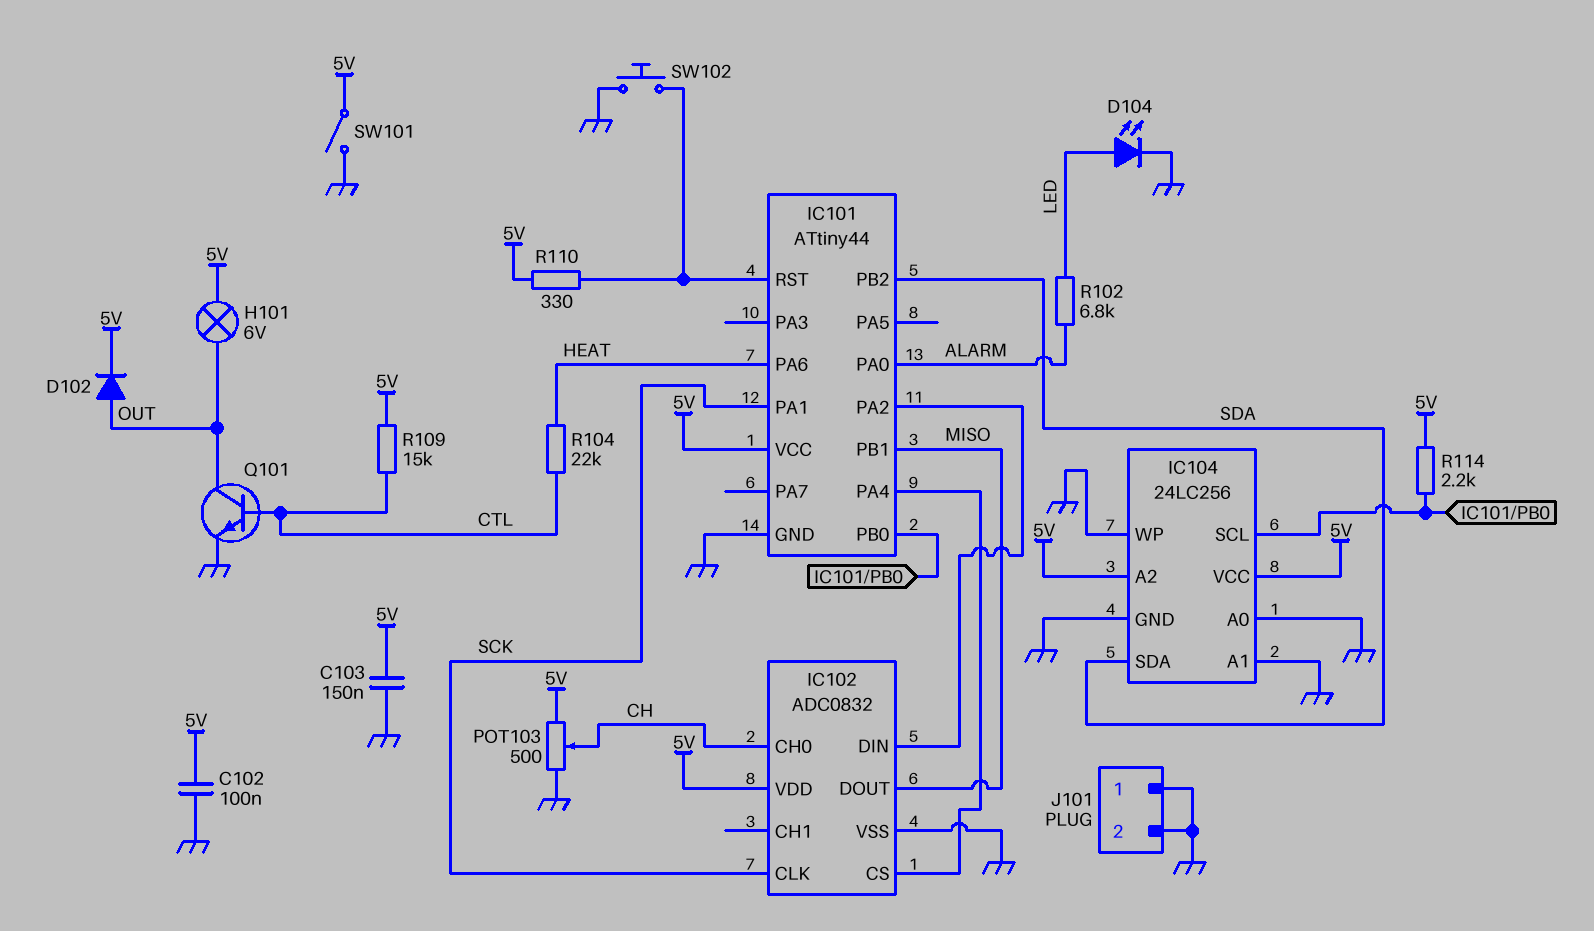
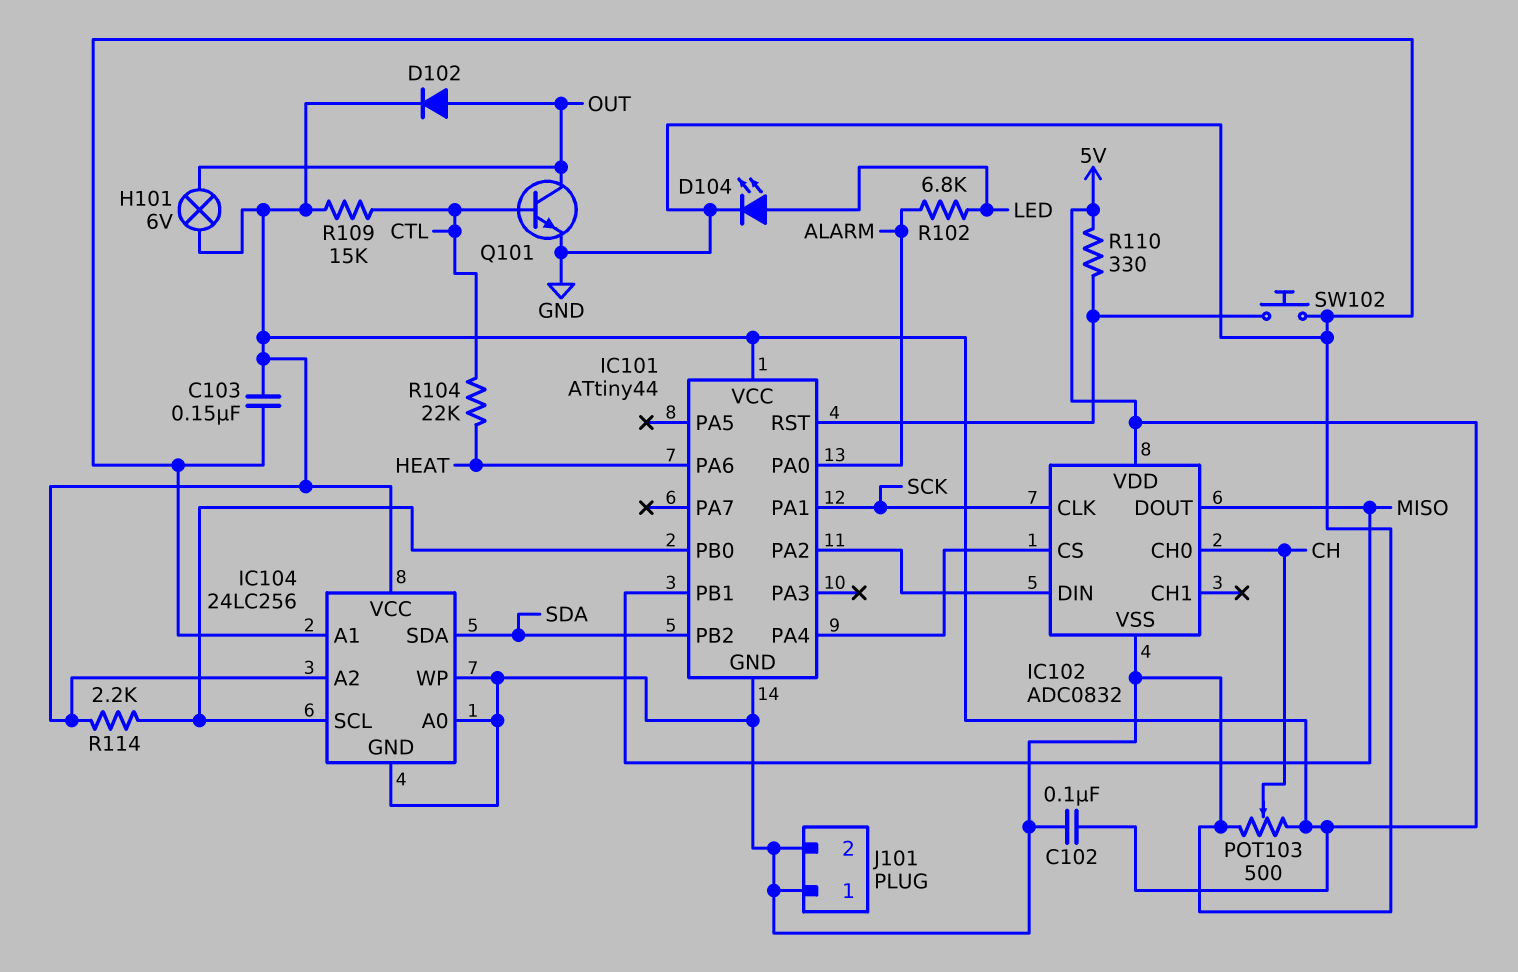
SW101: switch (5V, GND) -> none

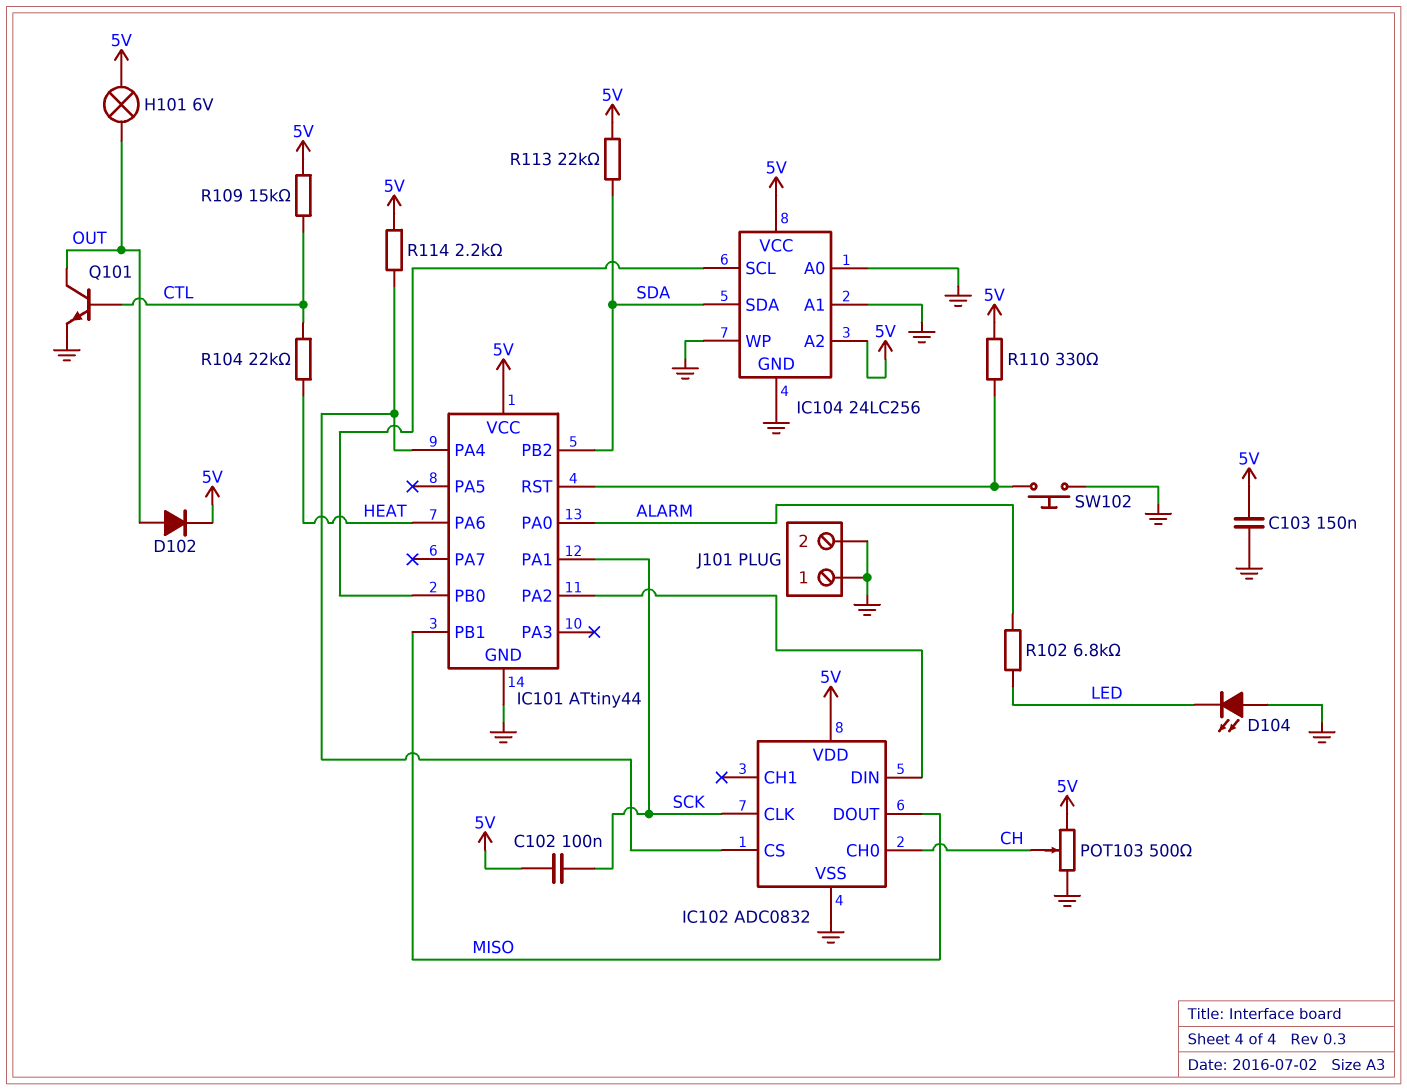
C102: 100nF (5V, GND) -> 100nF (5V, SCK)
D104: LED (A LED, K GND) -> LED (A GND, K LED)
R113: none -> 22k (5V, SDA)
R114: 2.2k (5V, IC101/PB0) -> 2.2k (5V, IC101/PA4)

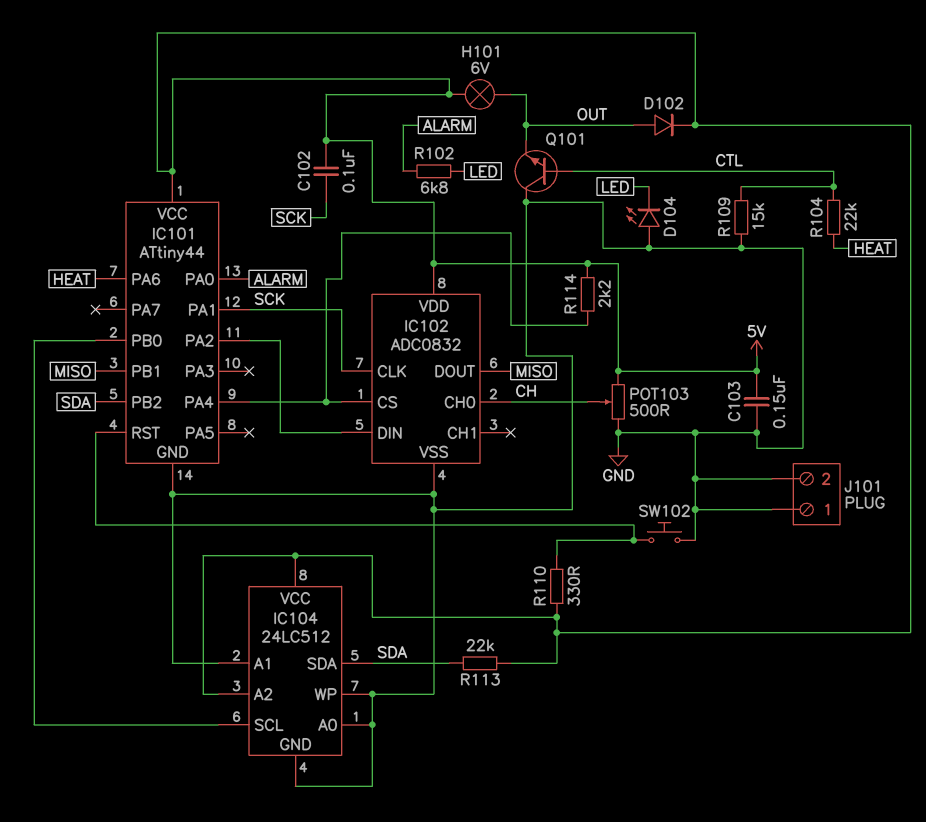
IC104: 24LC256 -> 24LC512
Q101: NPN (B CTL, C OUT, E GND) -> NPN (B CTL, C GND, E OUT)
R109: 15k (5V, CTL) -> 15k (CTL, GND)

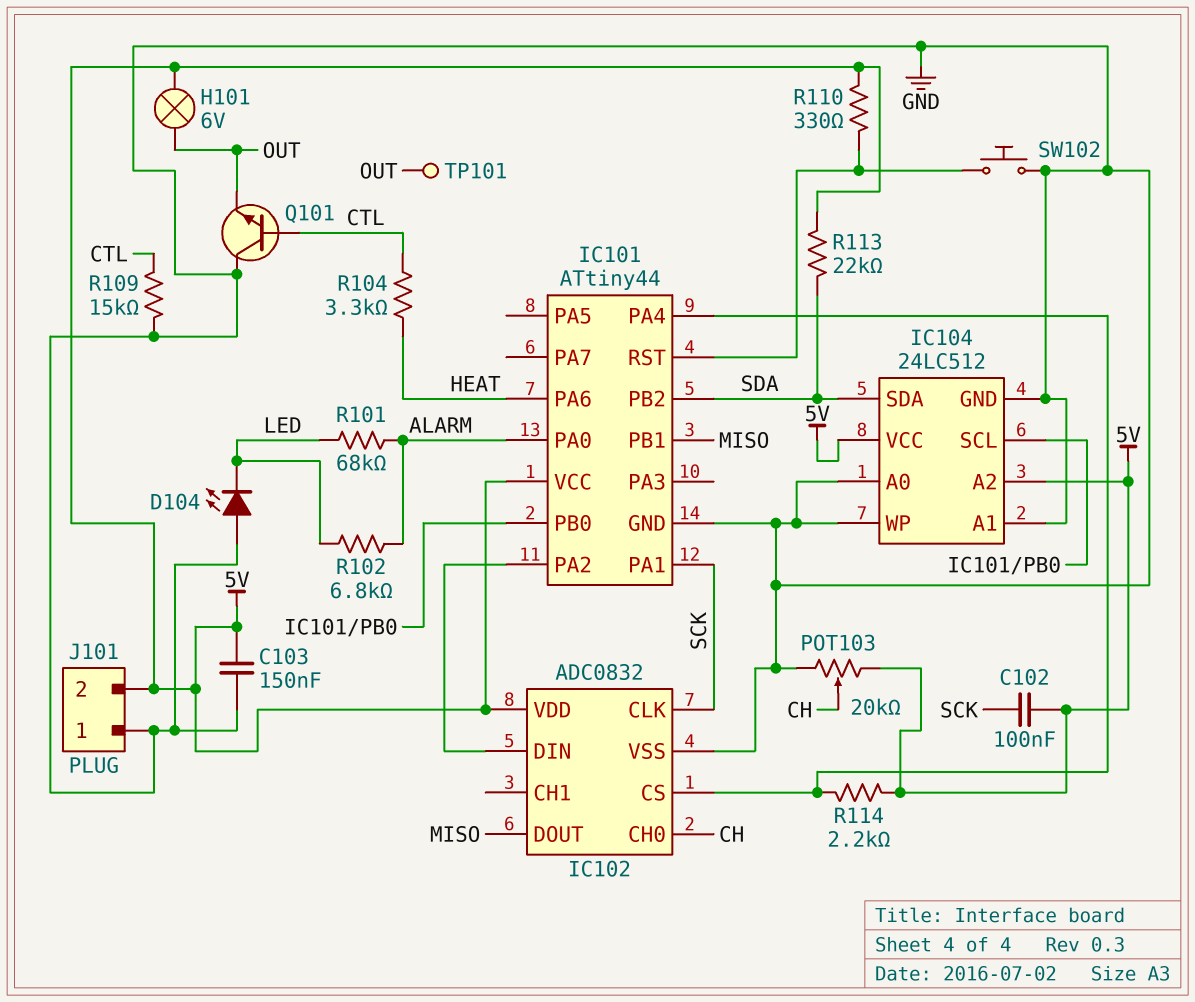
D102: diode (A OUT, K 5V) -> none
J101 pin 2: GND -> 5V
POT103: 500 (5V, GND, wiper CH) -> 20k (5V, GND, wiper CH)
R101: none -> 68k (ALARM, LED)
R104: 22k (CTL, HEAT) -> 3.3k (CTL, HEAT)
TP101: none -> test point (OUT)

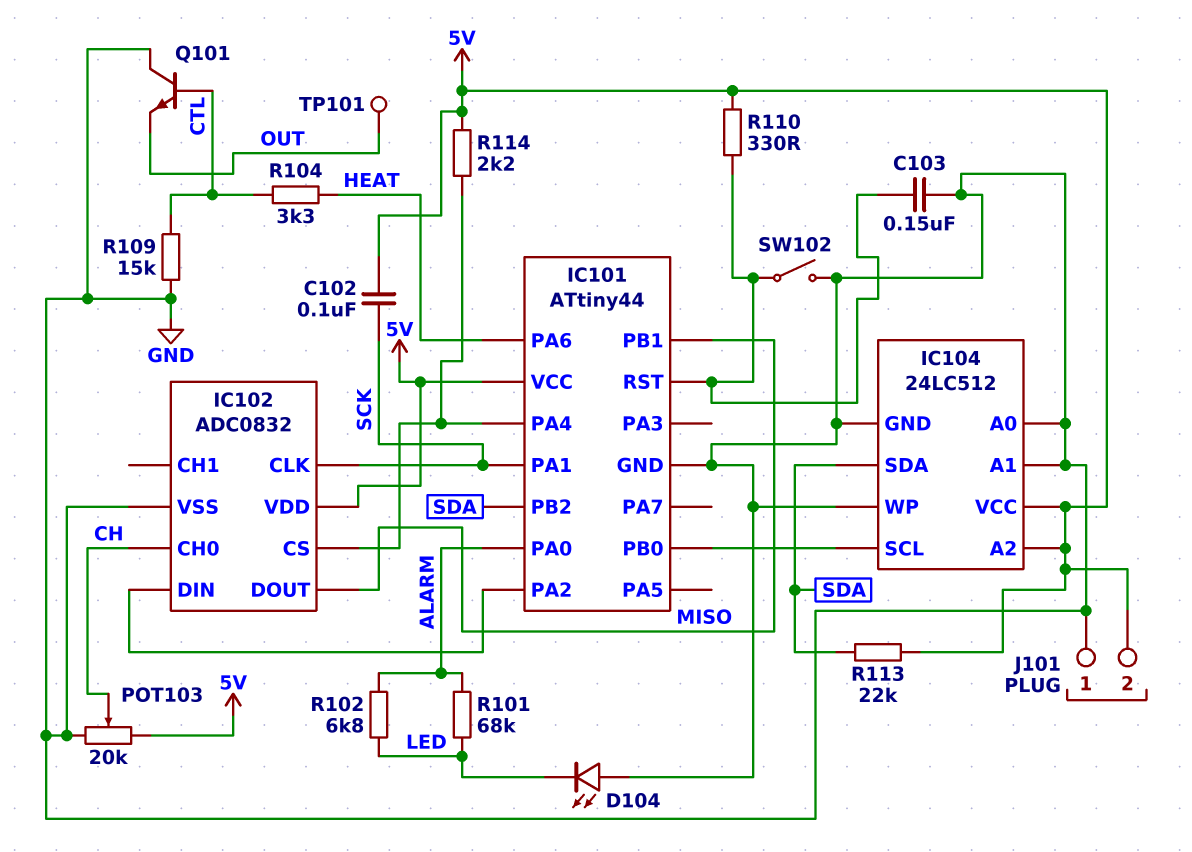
C103: 150nF (5V, GND) -> 150nF (GND, IC101/RST)
H101: lamp 6V (5V, OUT) -> none
SW102: button (GND, IC101/RST) -> switch (GND, IC101/RST)

